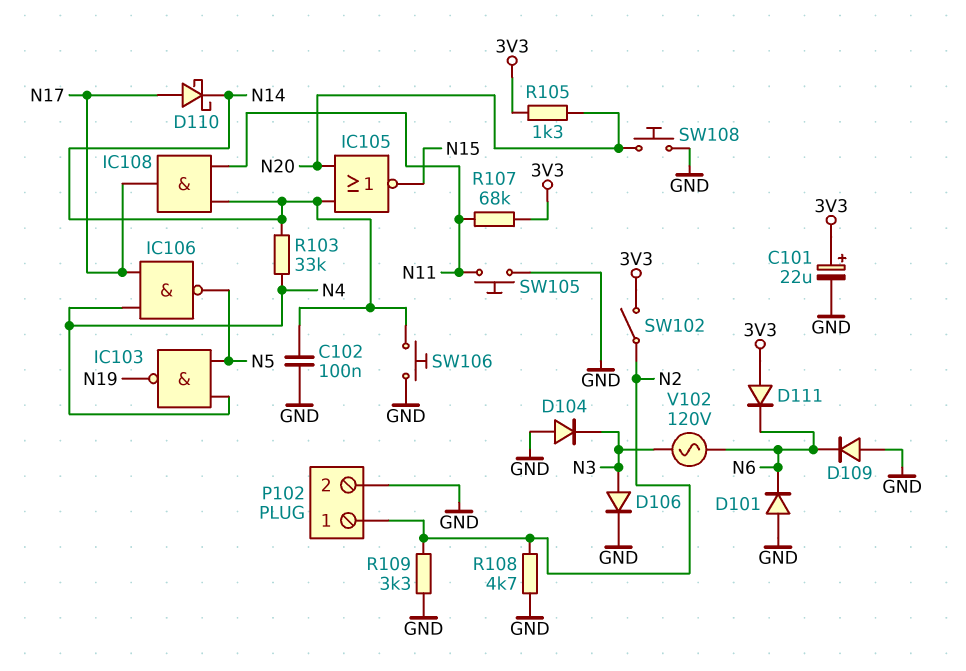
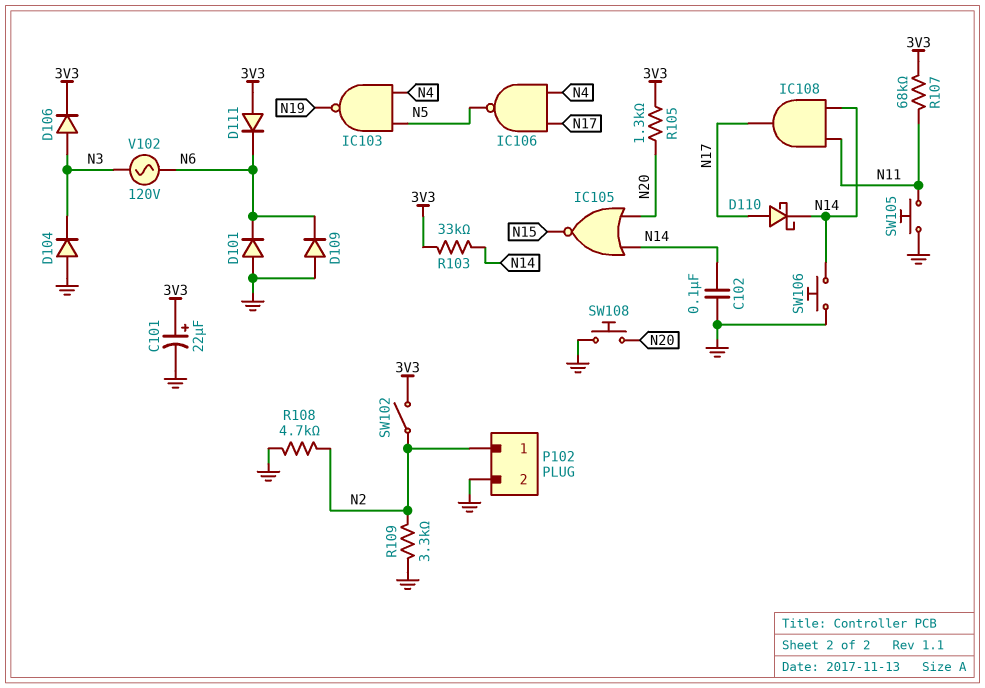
D106: diode (A N3, K GND) -> diode (A N3, K 3V3)
R103: 33k (N4, N14) -> 33k (3V3, N14)

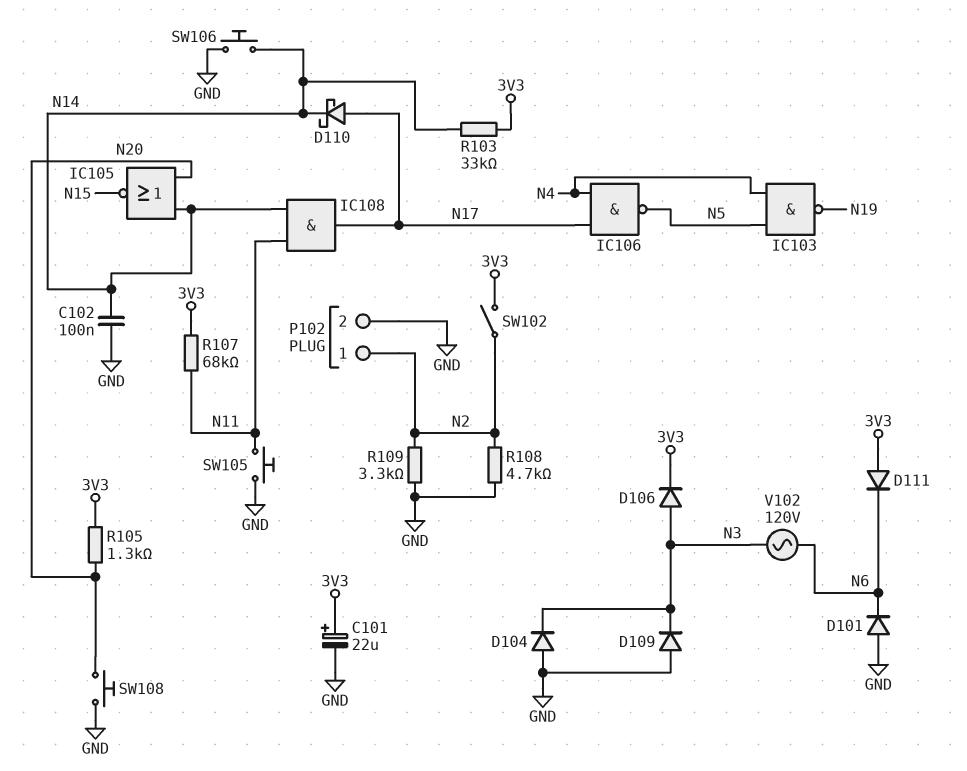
D109: diode (A GND, K N6) -> diode (A GND, K N3)

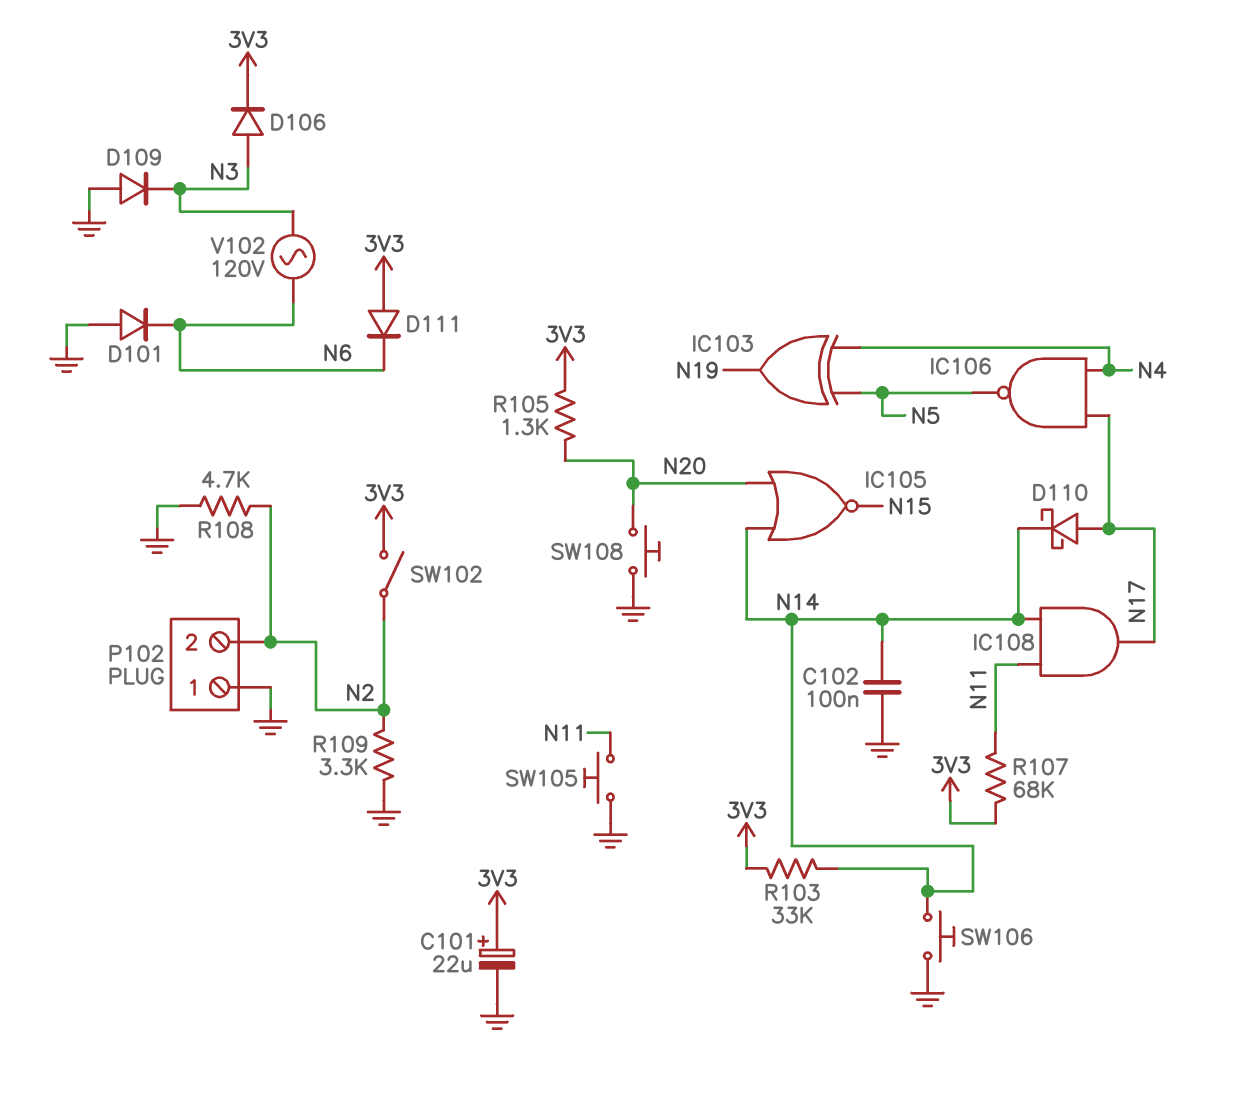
D104: diode (A GND, K N3) -> none
IC103: NAND (in N4, in N5, out N19) -> XOR (in N4, in N5, out N19)
P102 pin 1: N2 -> GND
P102 pin 2: GND -> N2

